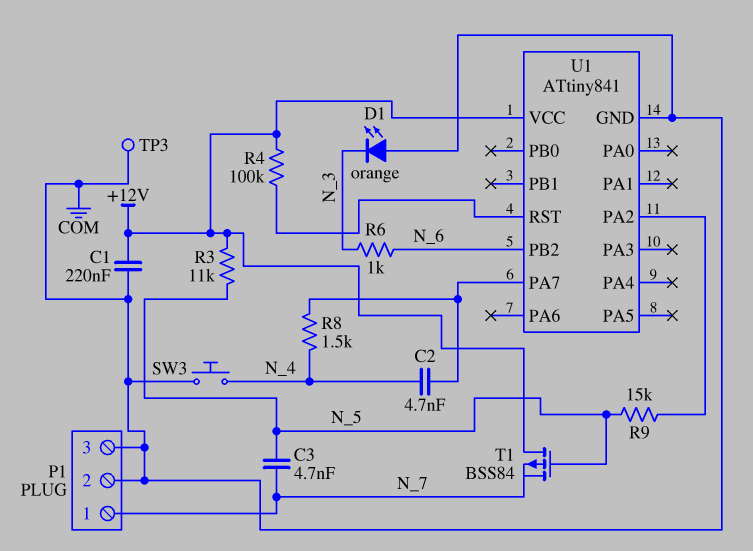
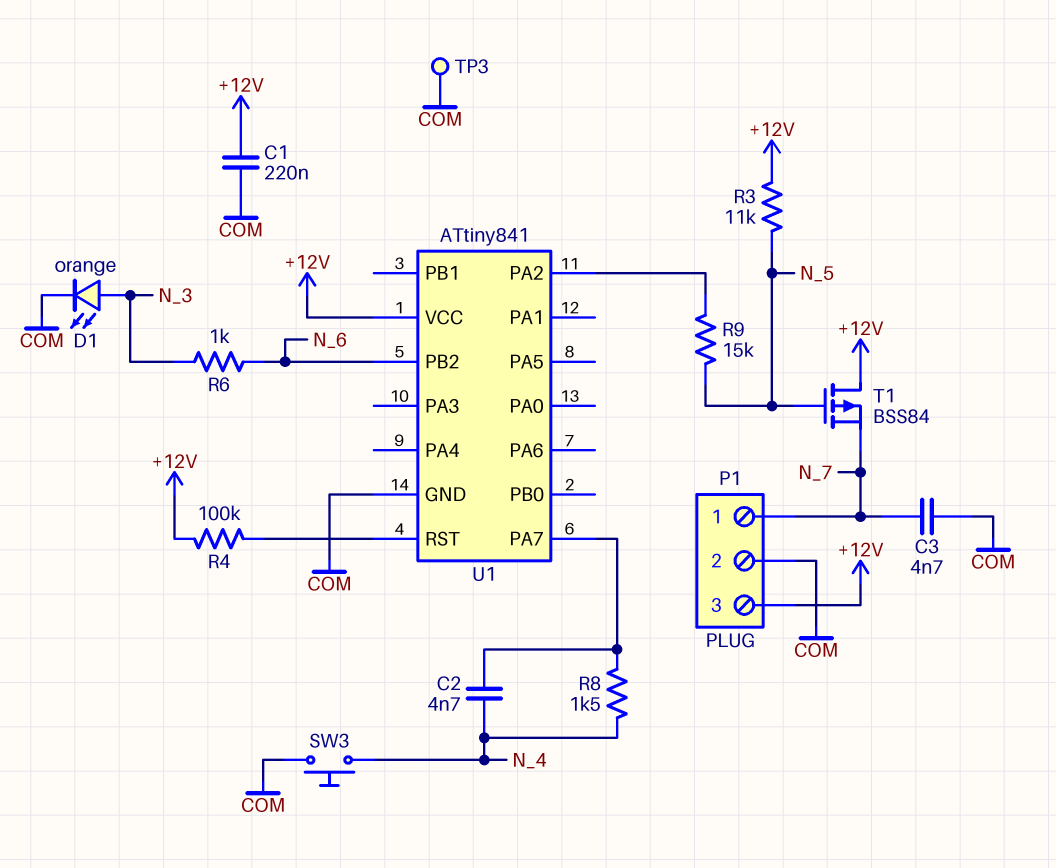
C3: 4.7nF (N_5, N_7) -> 4.7nF (COM, N_7)
D1: LED orange (A COM, K N_3) -> LED orange (A N_3, K COM)
P1 pin 3: COM -> +12V

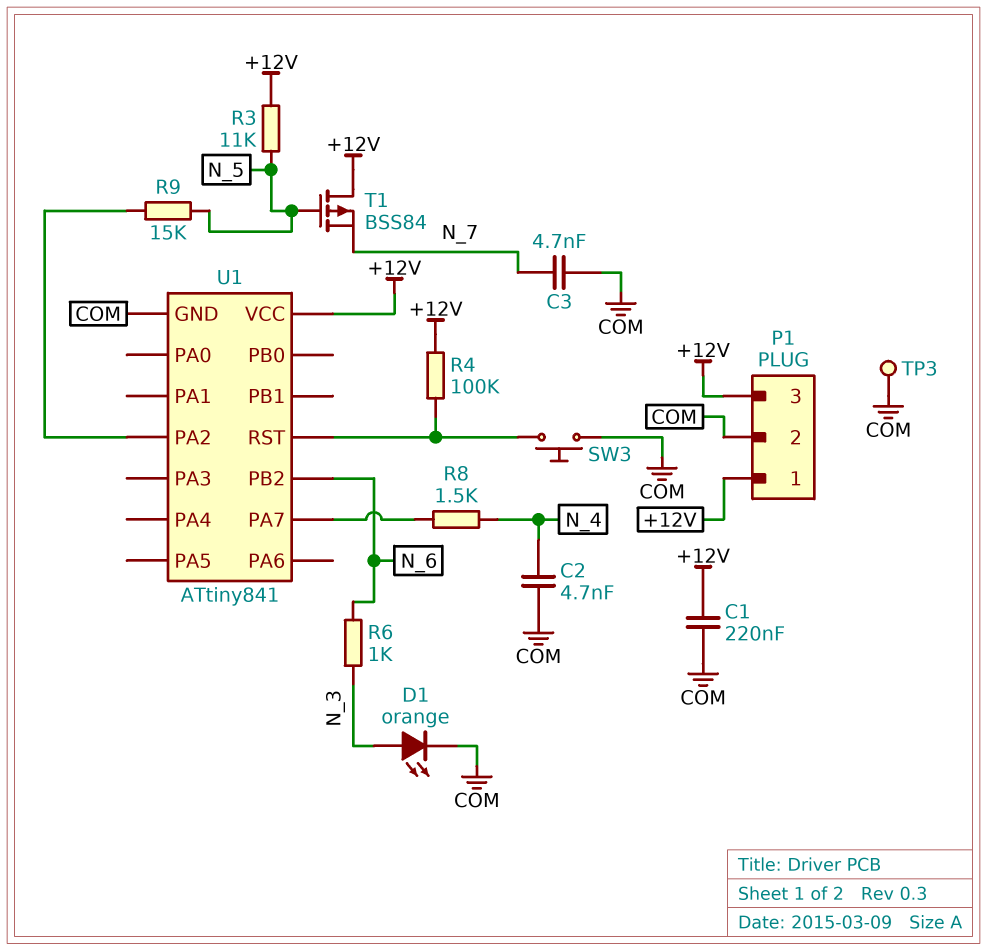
C2: 4.7nF (N_4, U1/PA7) -> 4.7nF (COM, N_4)
P1 pin 1: N_7 -> +12V
SW3: button (COM, N_4) -> button (COM, U1/RST)

